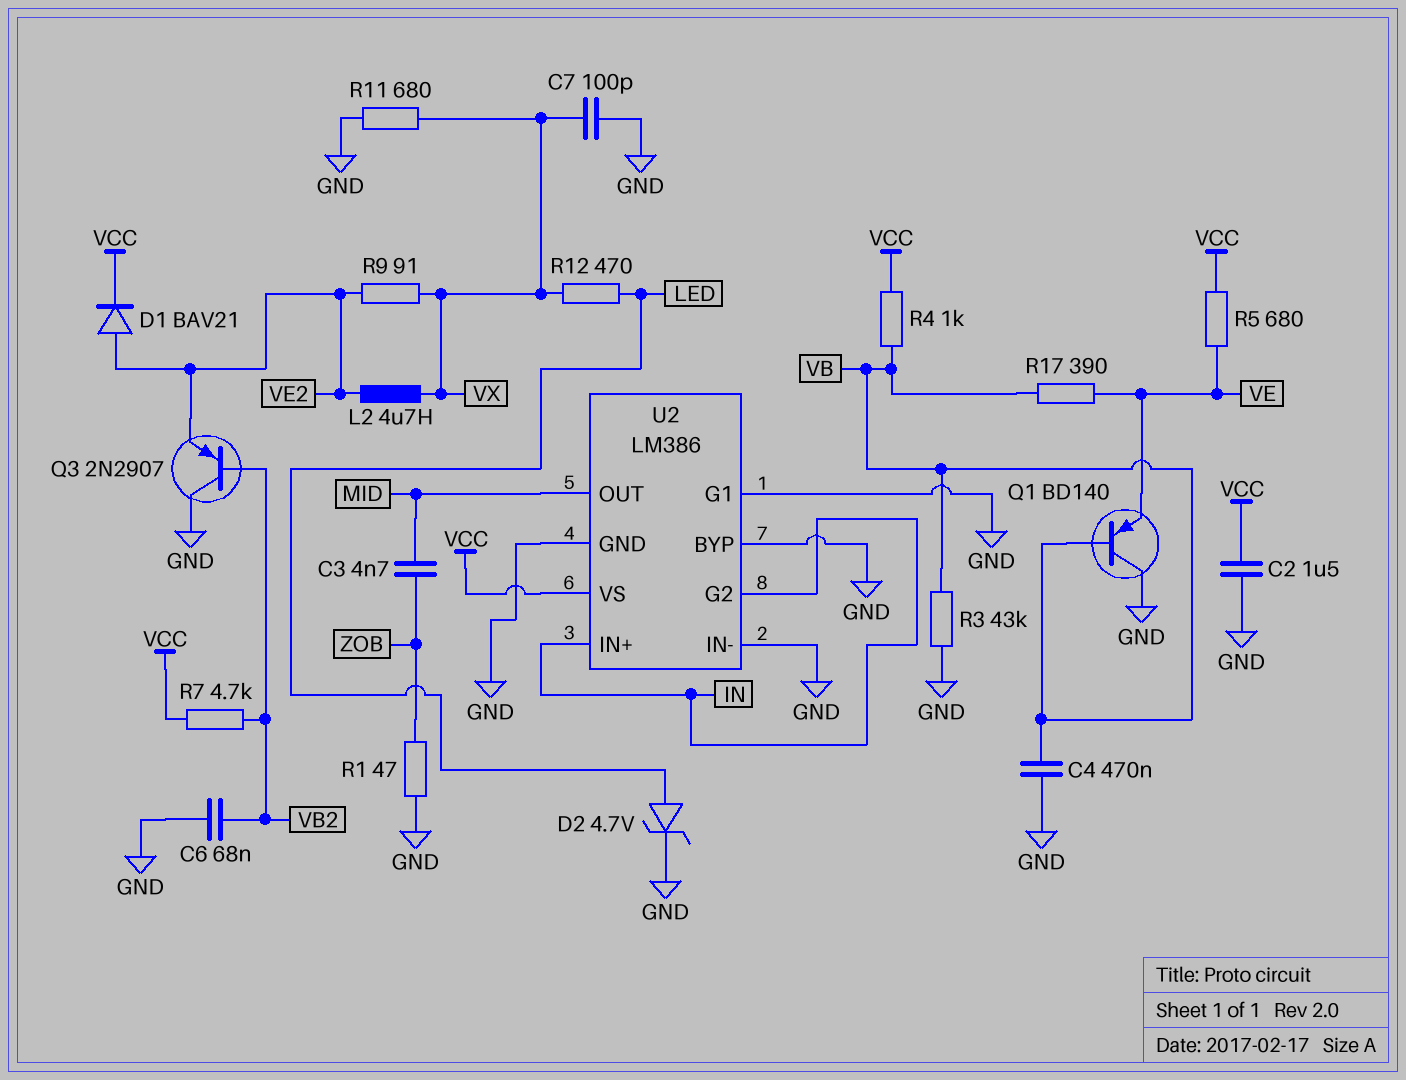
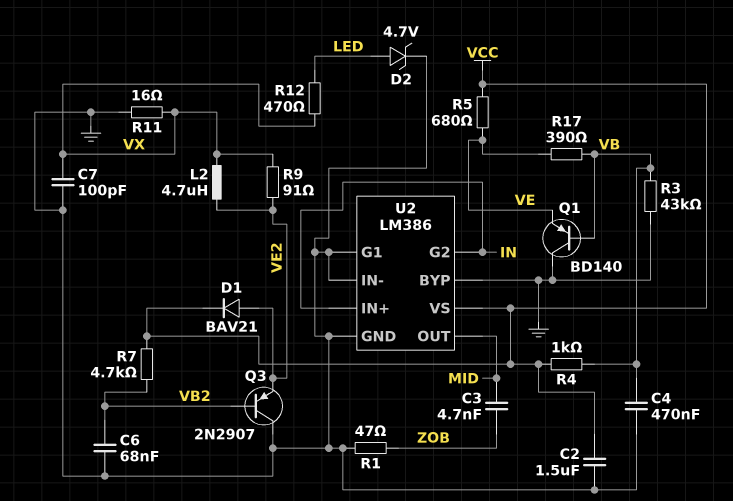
R11: 680 (GND, VX) -> 16 (GND, VX)

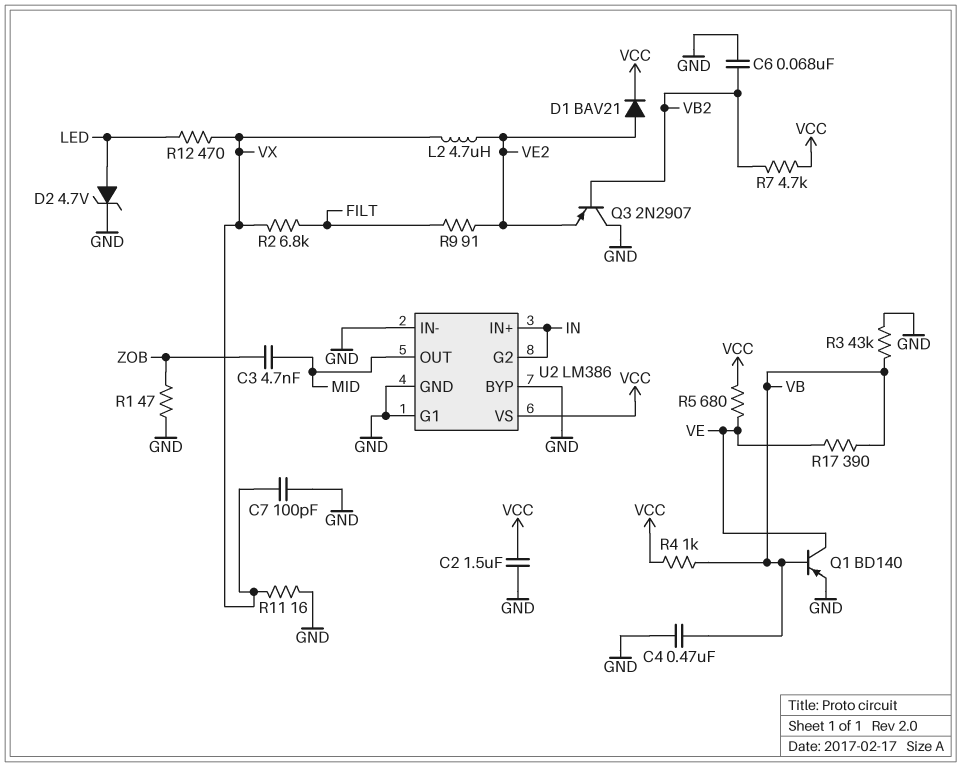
Q1: PNP BD140 (B VB, C GND, E VE) -> PNP BD140 (B VB, C VE, E GND)
R2: none -> 6.8k (FILT, VX)
R9: 91 (VE2, VX) -> 91 (FILT, VE2)

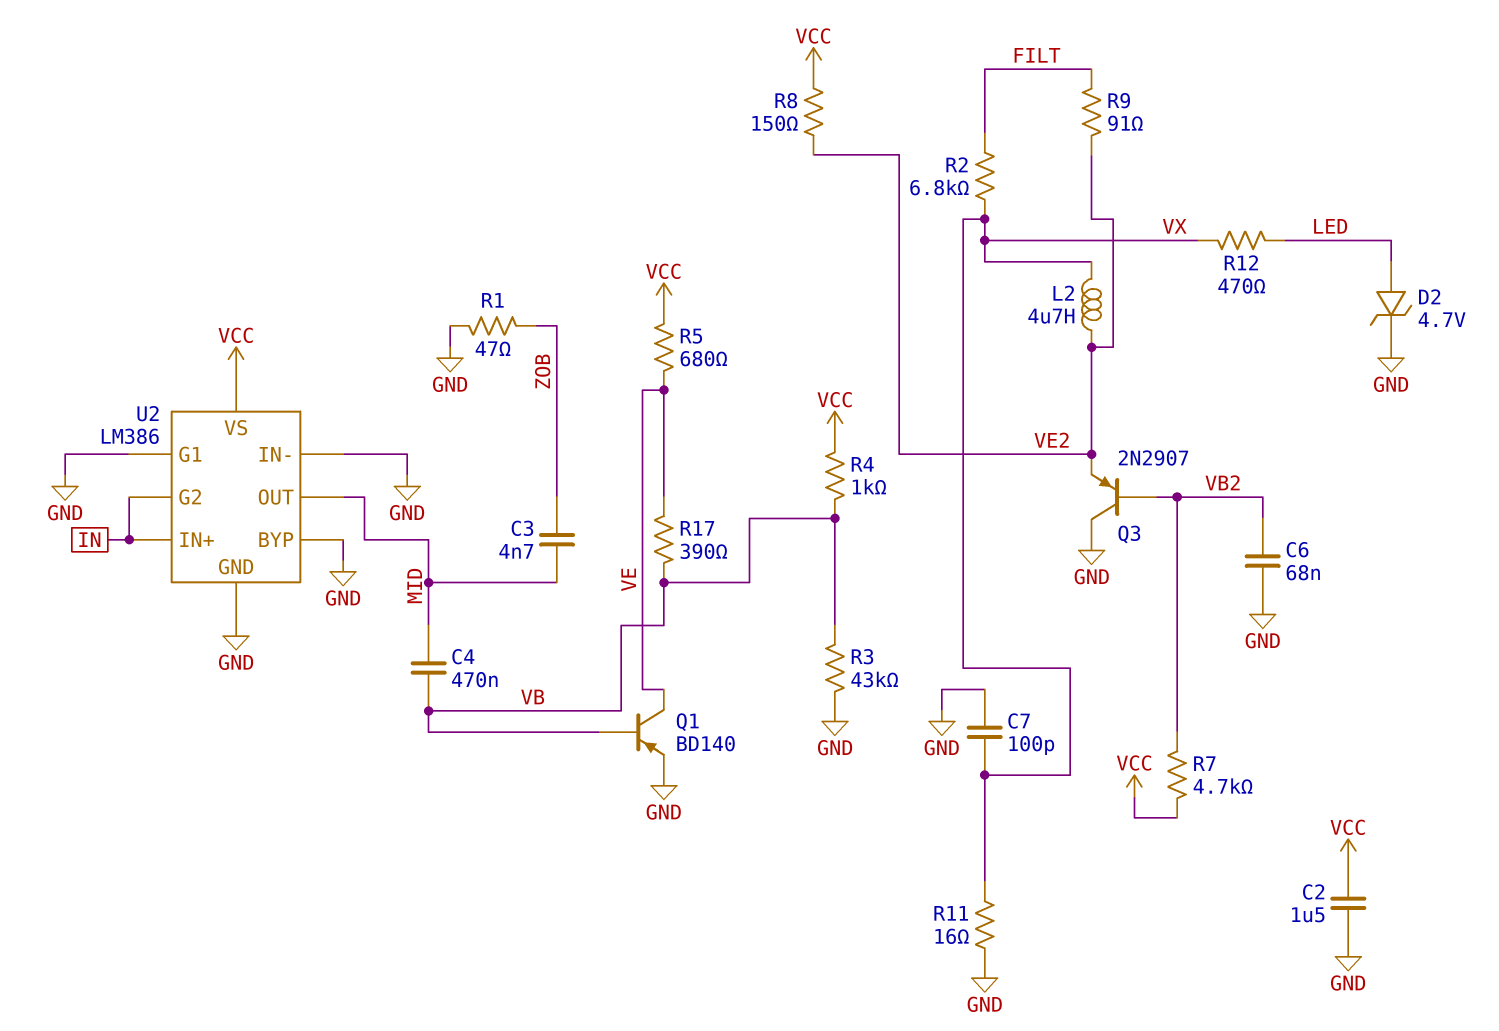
C4: 470nF (GND, VB) -> 470nF (MID, VB)
D1: diode BAV21 (A VE2, K VCC) -> none
R8: none -> 150 (VCC, VE2)

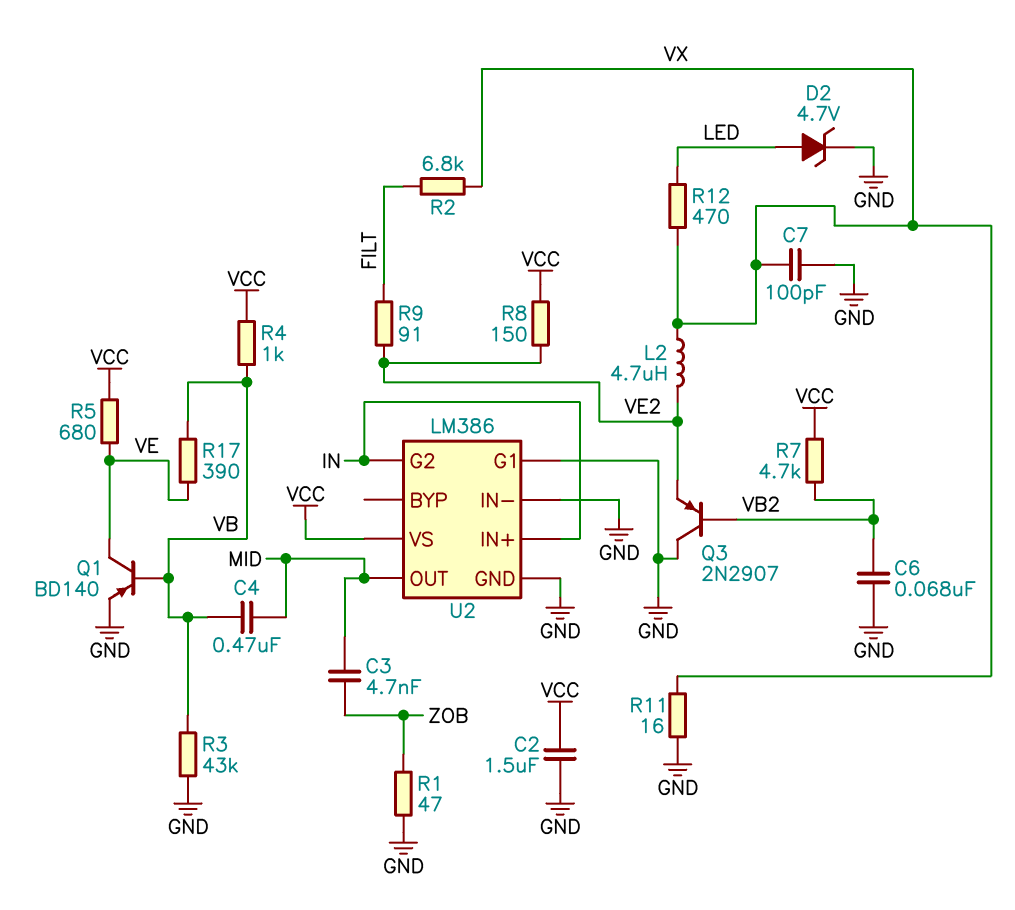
U2 pin BYP: GND -> none

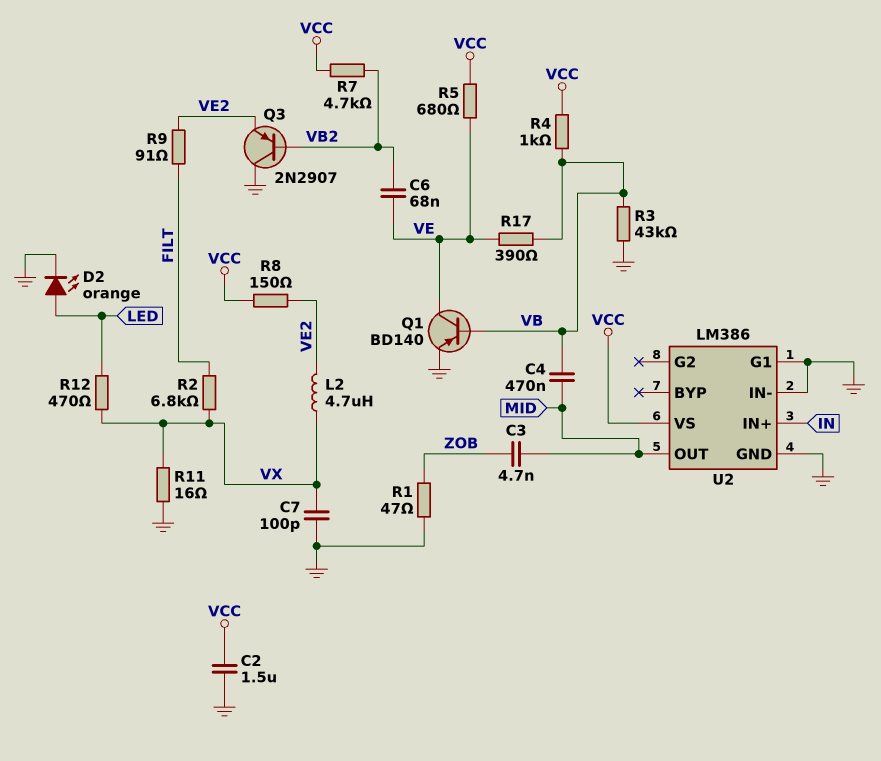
C6: 68nF (GND, VB2) -> 68nF (VB2, VE)
D2: zener 4.7V (A LED, K GND) -> LED orange (A LED, K GND)
U2 pin G2: IN -> none

